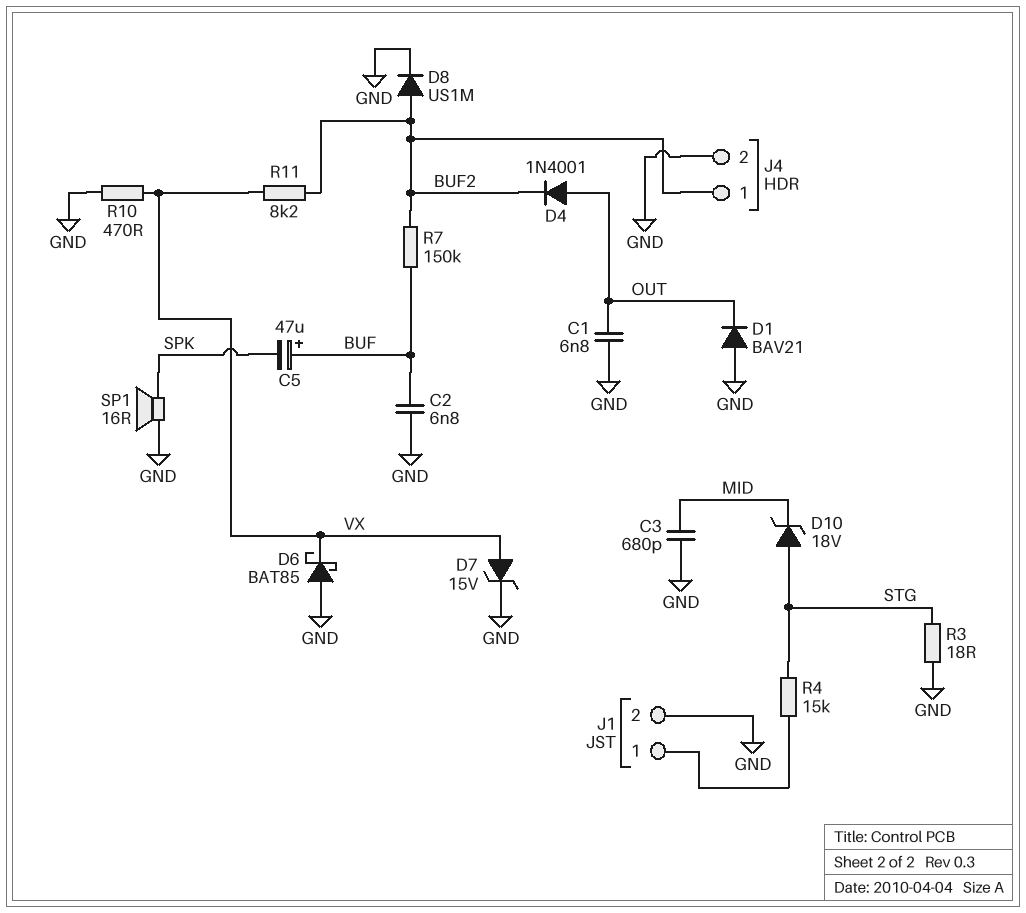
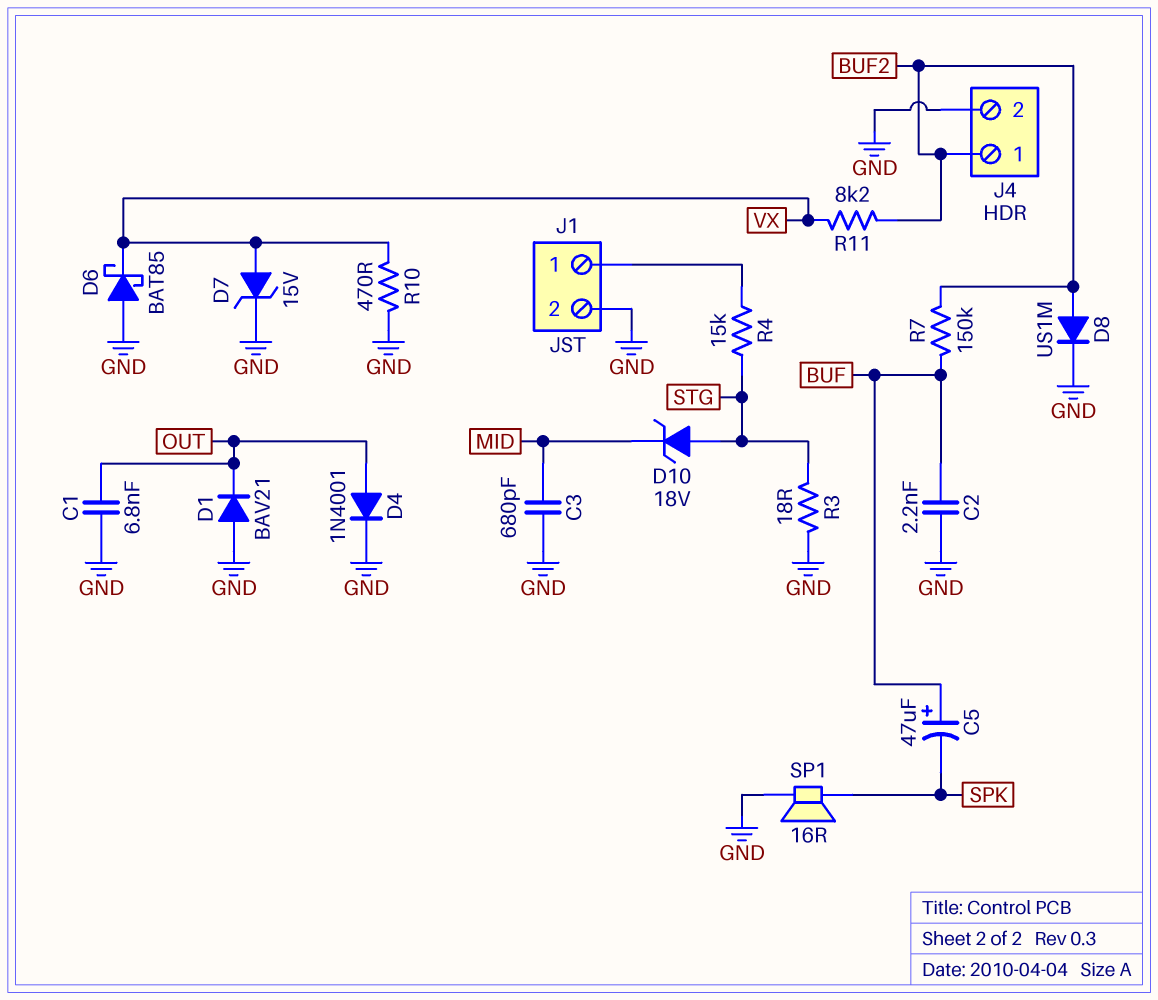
C2: 6.8nF (BUF, GND) -> 2.2nF (BUF, GND)
D4: diode 1N4001 (A OUT, K BUF2) -> diode 1N4001 (A OUT, K GND)

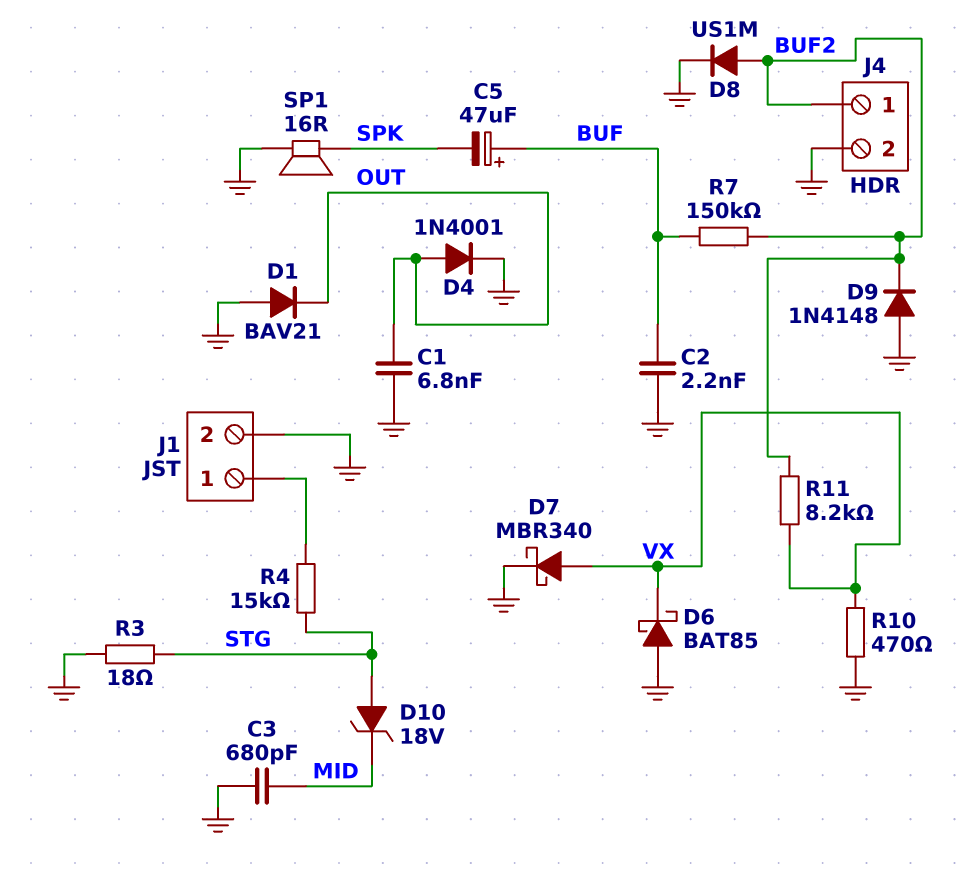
D7: zener 15V (A VX, K GND) -> schottky MBR340 (A VX, K GND)
D9: none -> diode 1N4148 (A GND, K BUF2)

